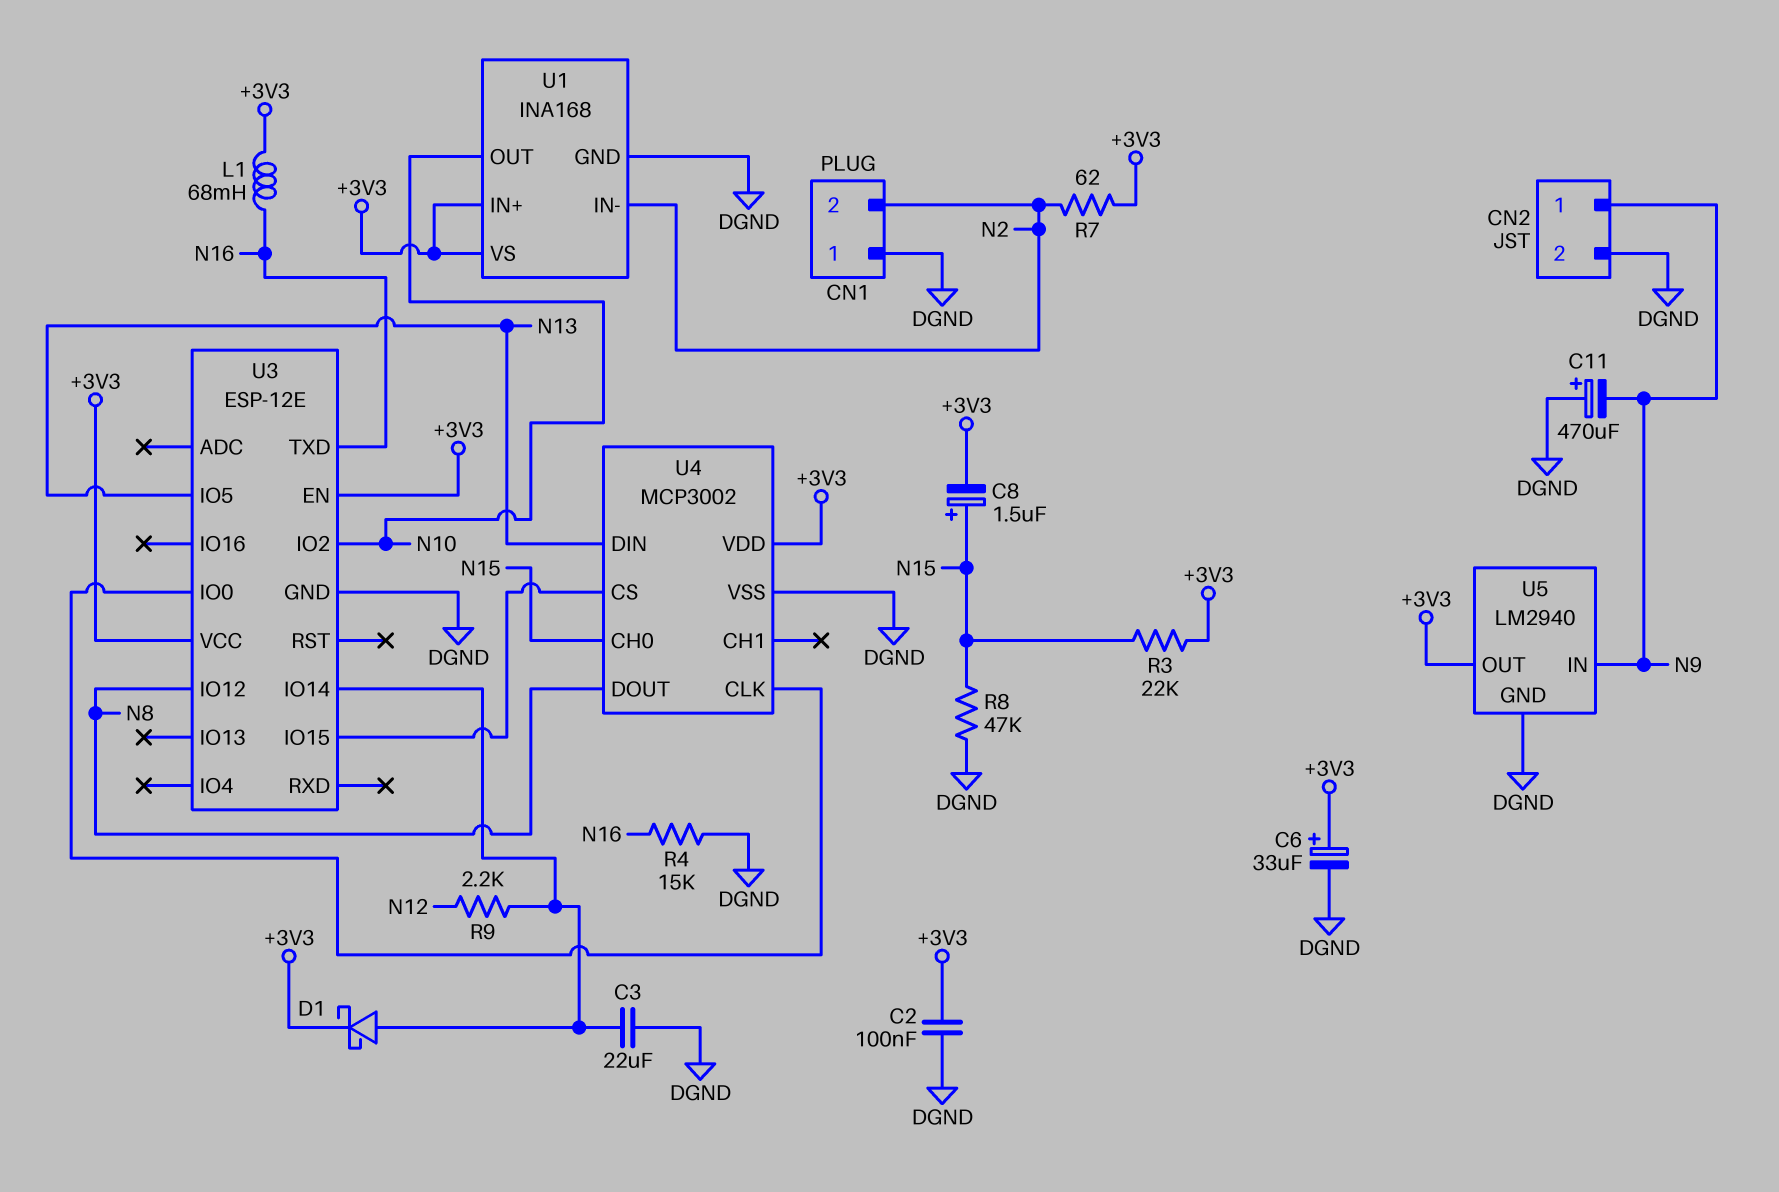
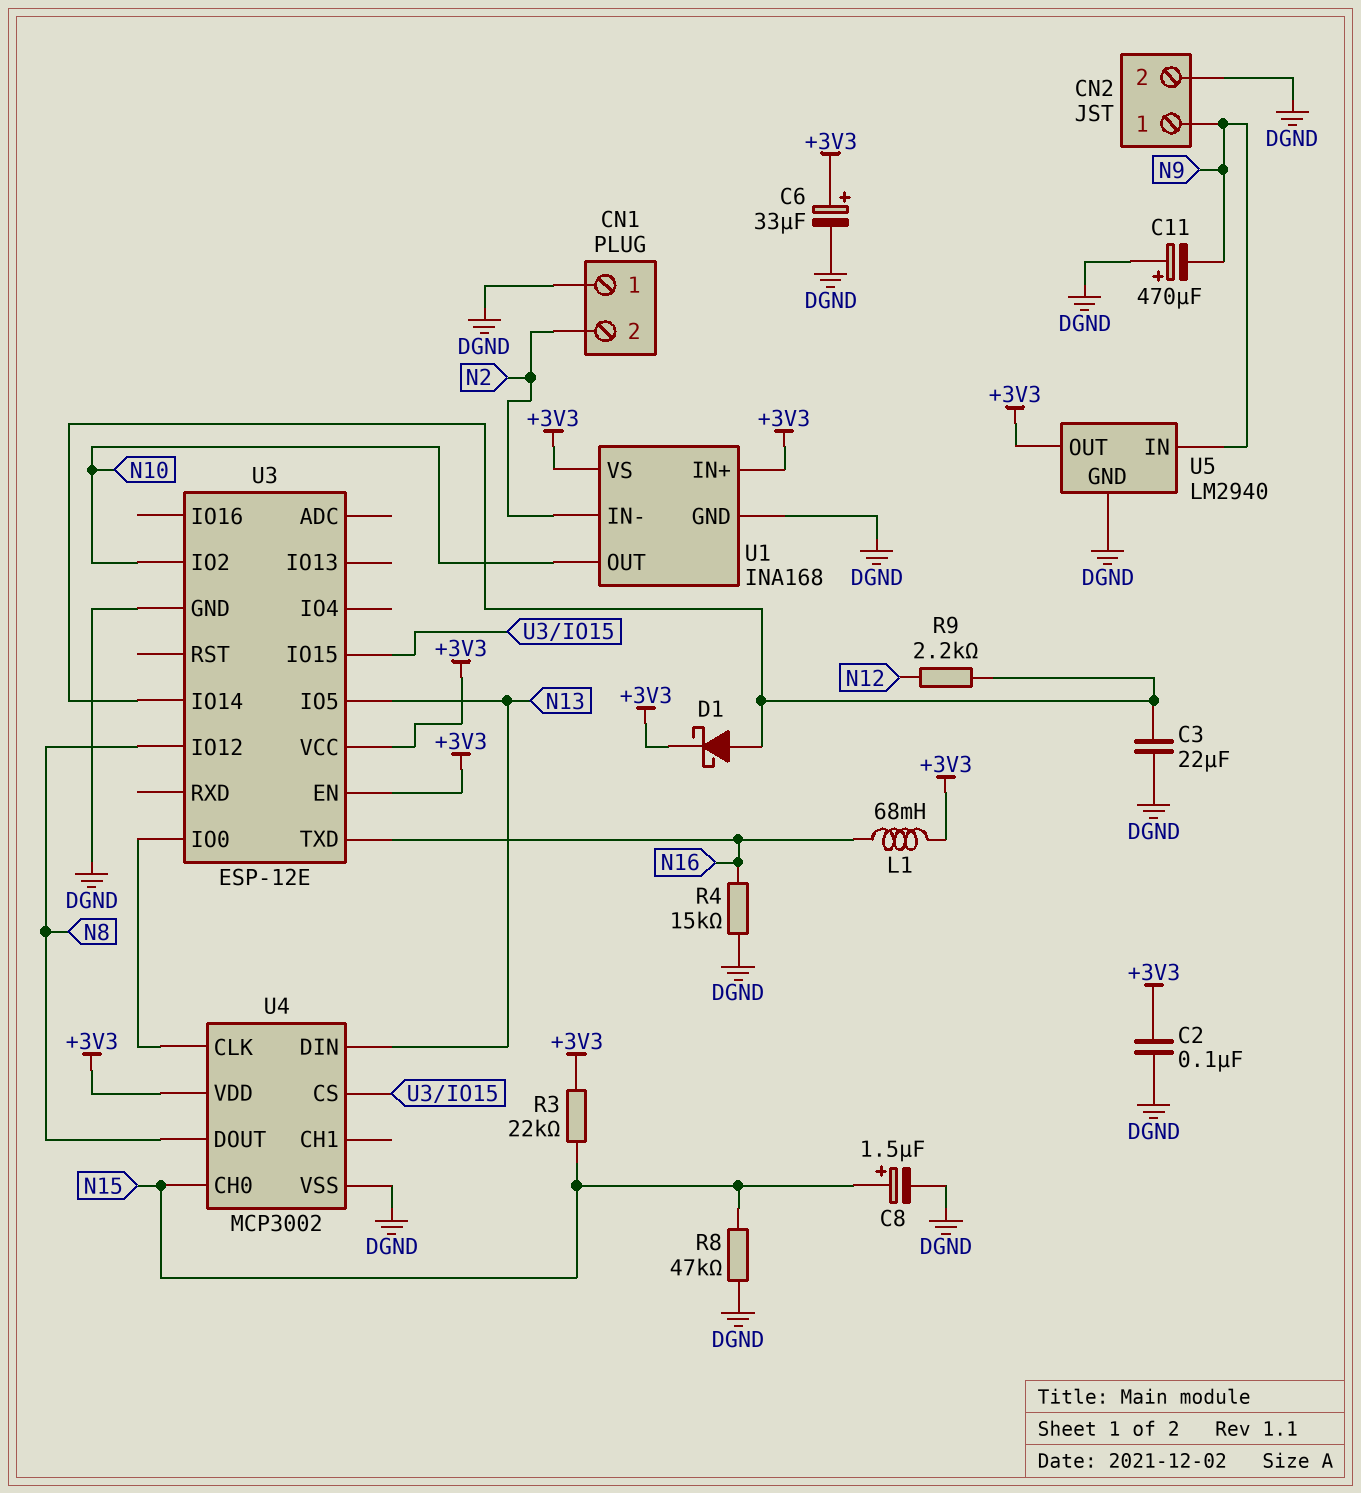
C8: 1.5uF (plus N15, minus +3V3) -> 1.5uF (plus N15, minus DGND)
R7: 62 (+3V3, N2) -> none

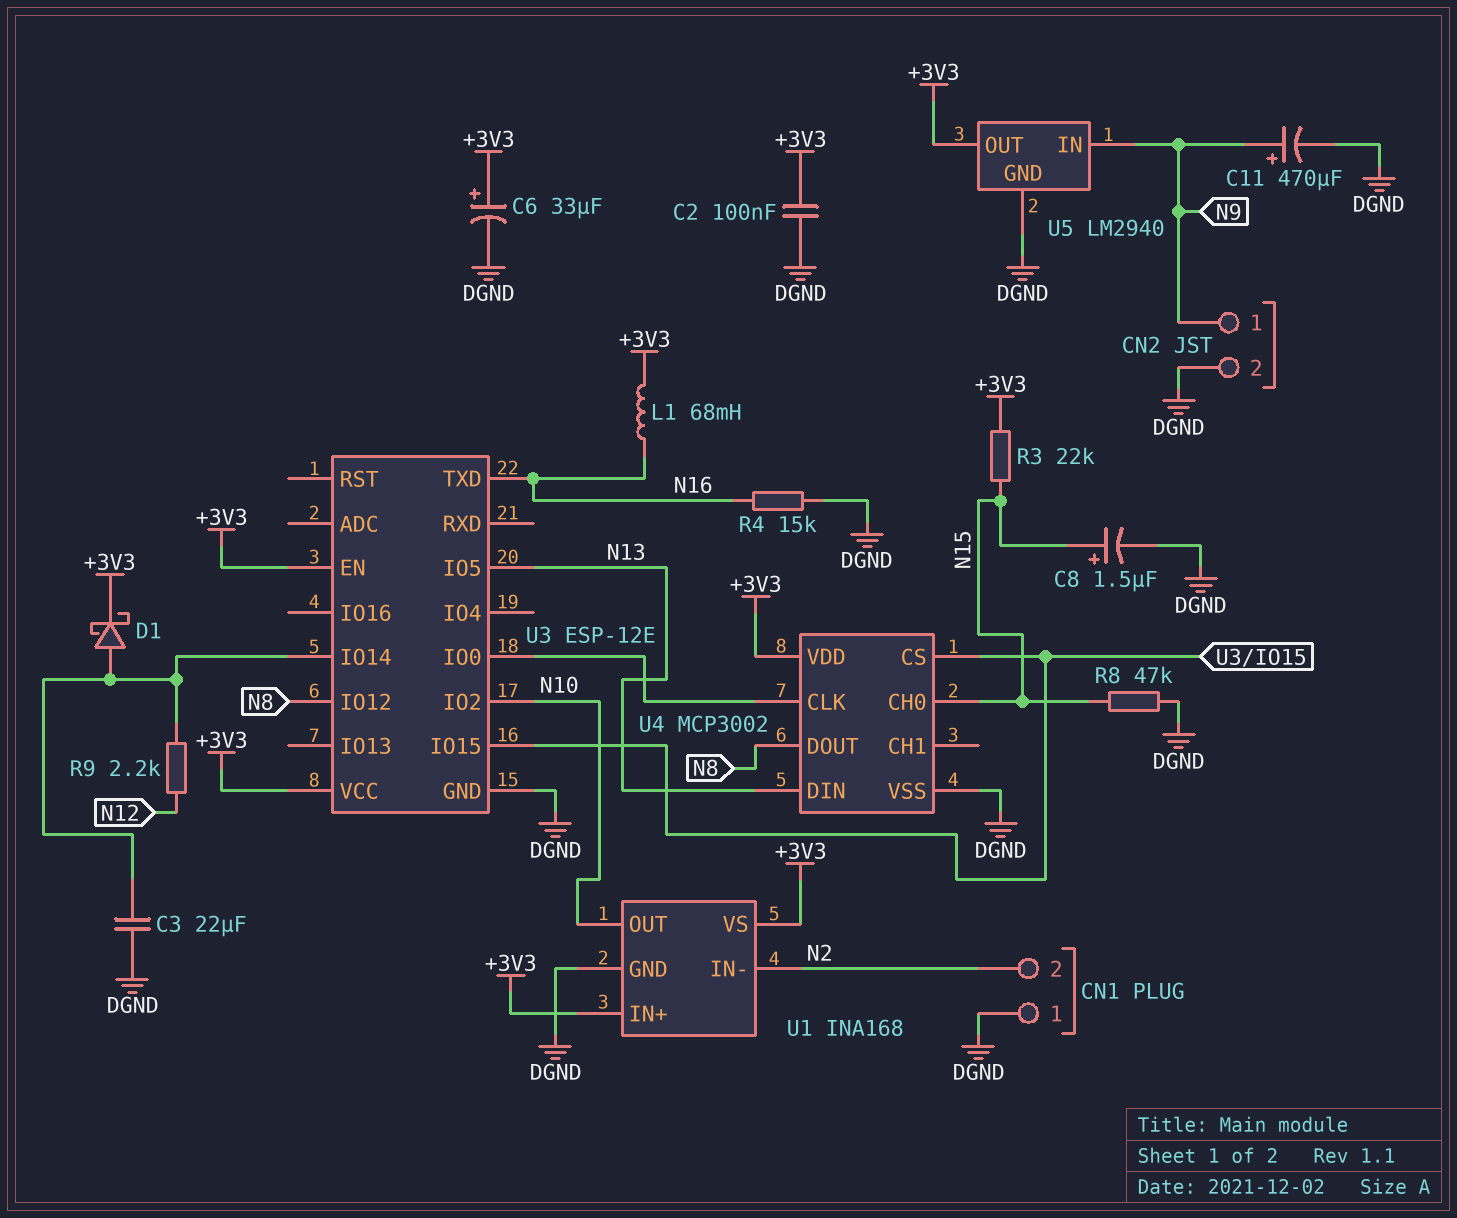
C11: 470uF (plus DGND, minus N9) -> 470uF (plus N9, minus DGND)

